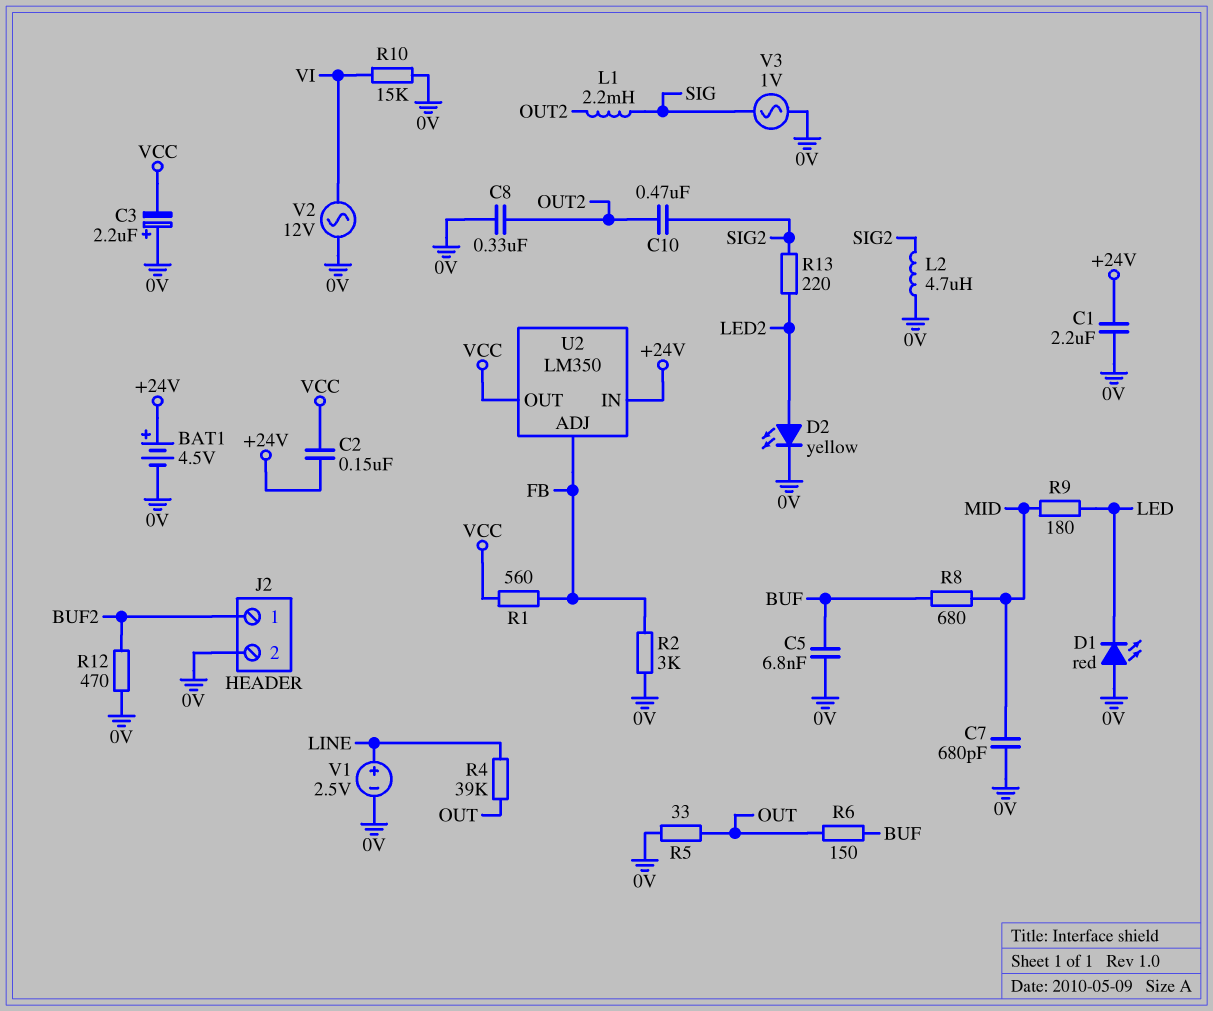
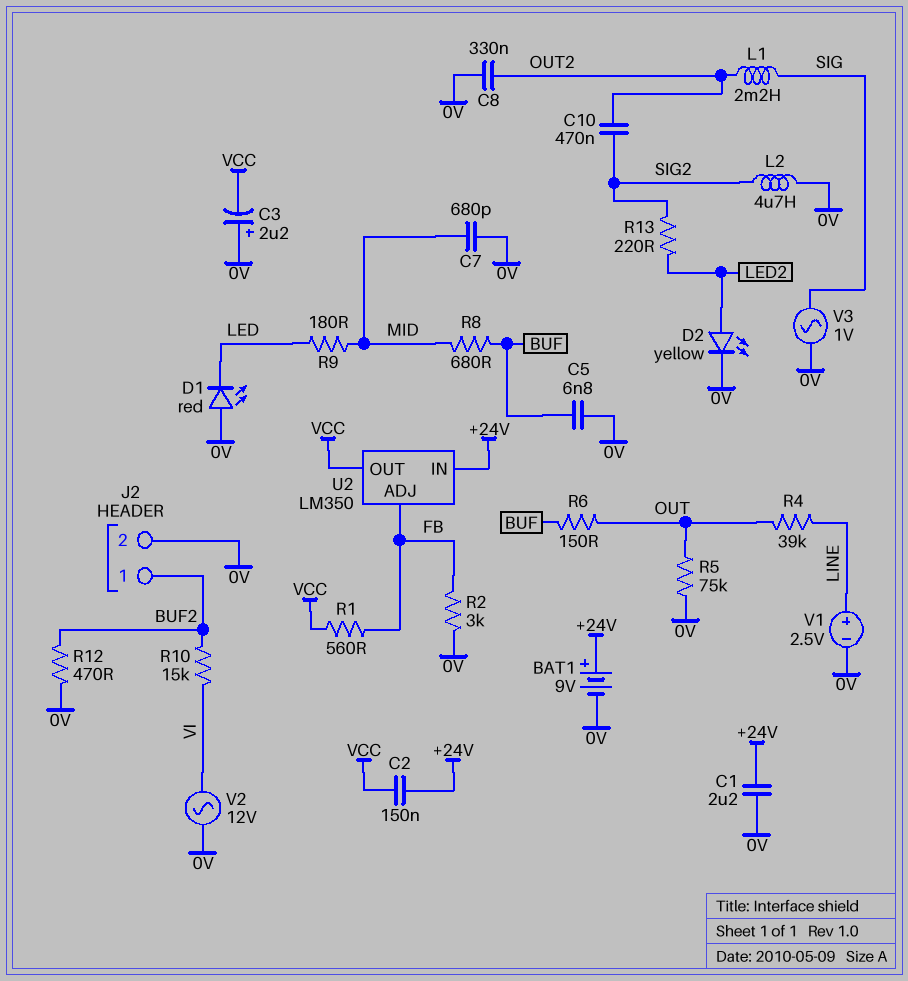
BAT1: 4.5V (plus +24V, minus 0V) -> 9V (plus +24V, minus 0V)
R5: 33 (0V, OUT) -> 75k (0V, OUT)
R10: 15k (0V, VI) -> 15k (BUF2, VI)

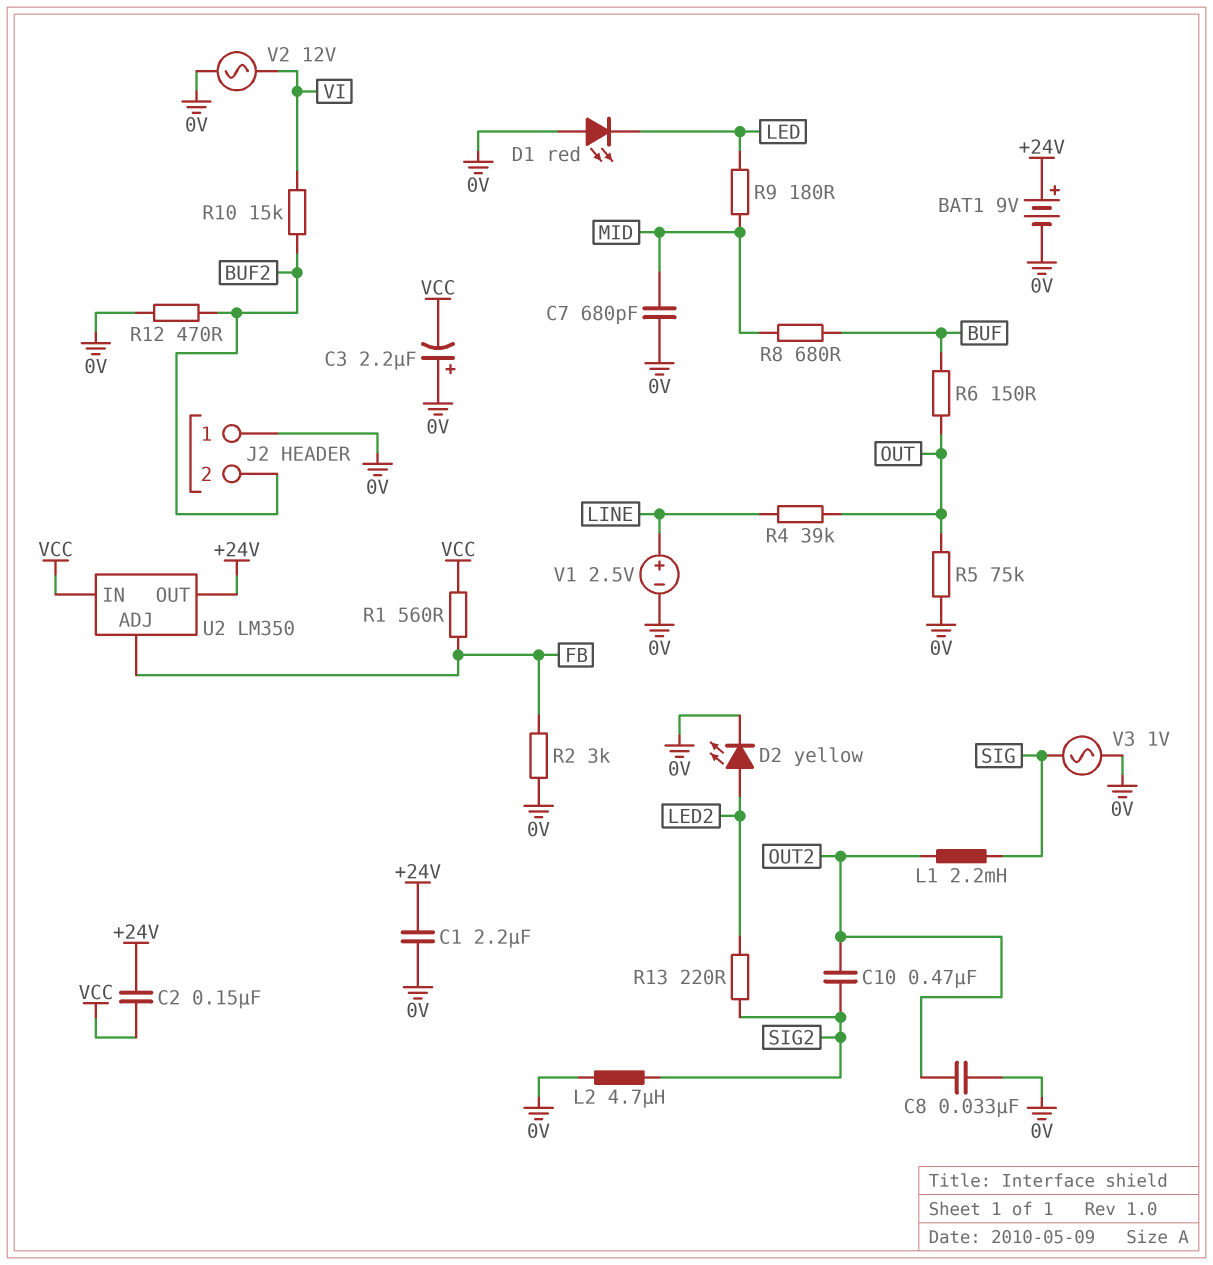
C5: 6.8nF (0V, BUF) -> none
C8: 330nF (0V, OUT2) -> 33nF (0V, OUT2)
J2 pin 1: BUF2 -> 0V
J2 pin 2: 0V -> BUF2
U2 pin IN: +24V -> VCC
U2 pin OUT: VCC -> +24V

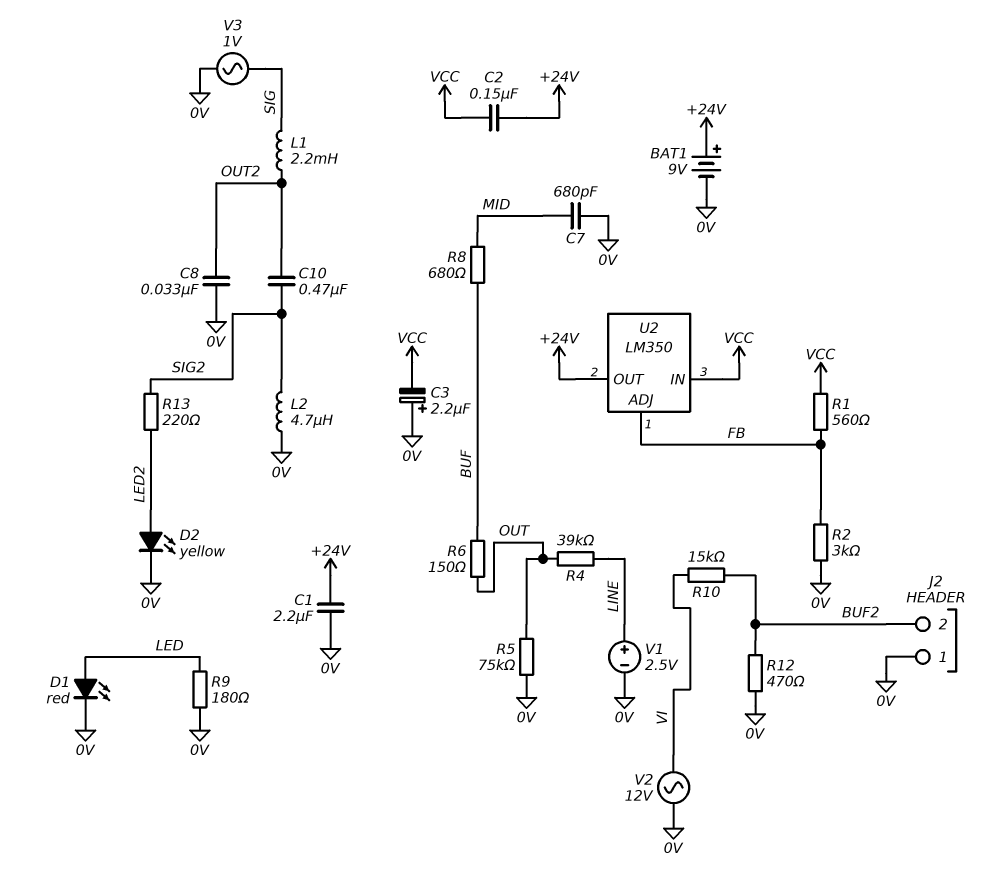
D1: LED red (A 0V, K LED) -> LED red (A LED, K 0V)
R9: 180 (LED, MID) -> 180 (0V, LED)

